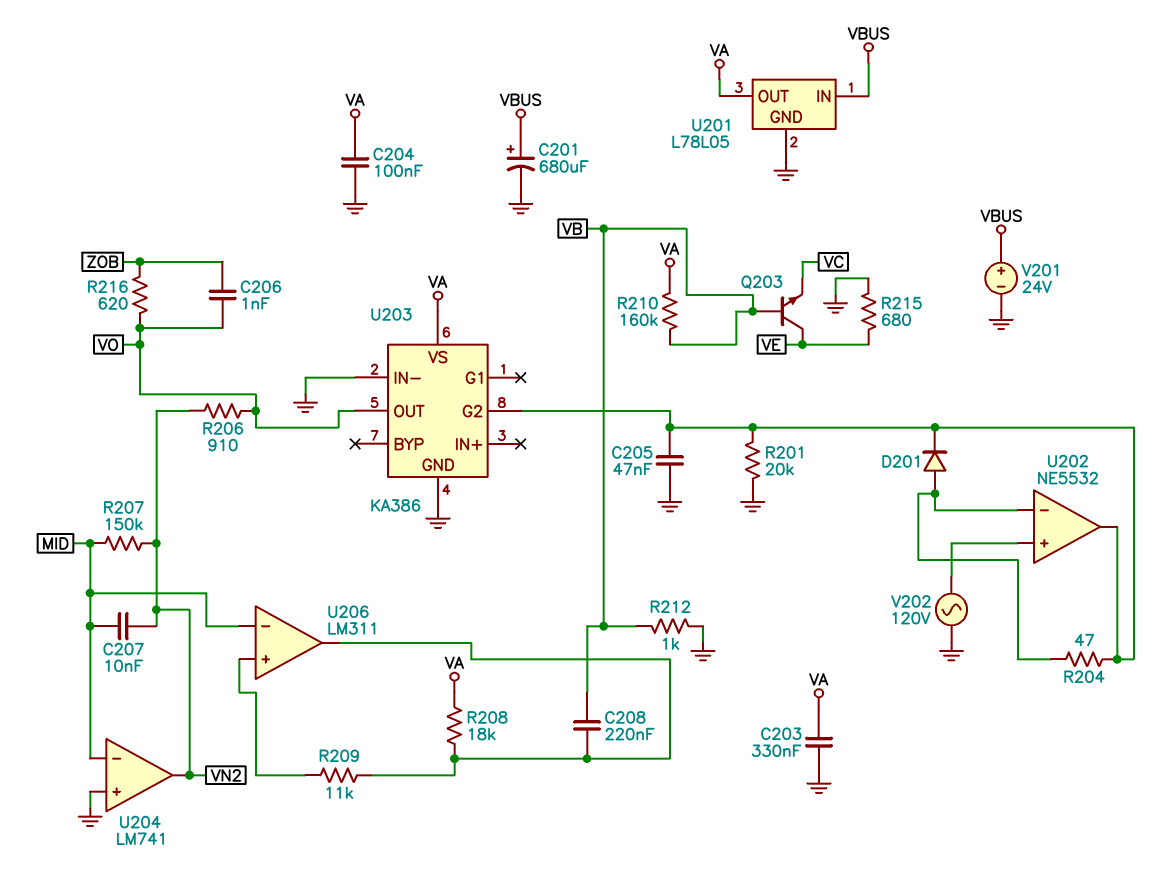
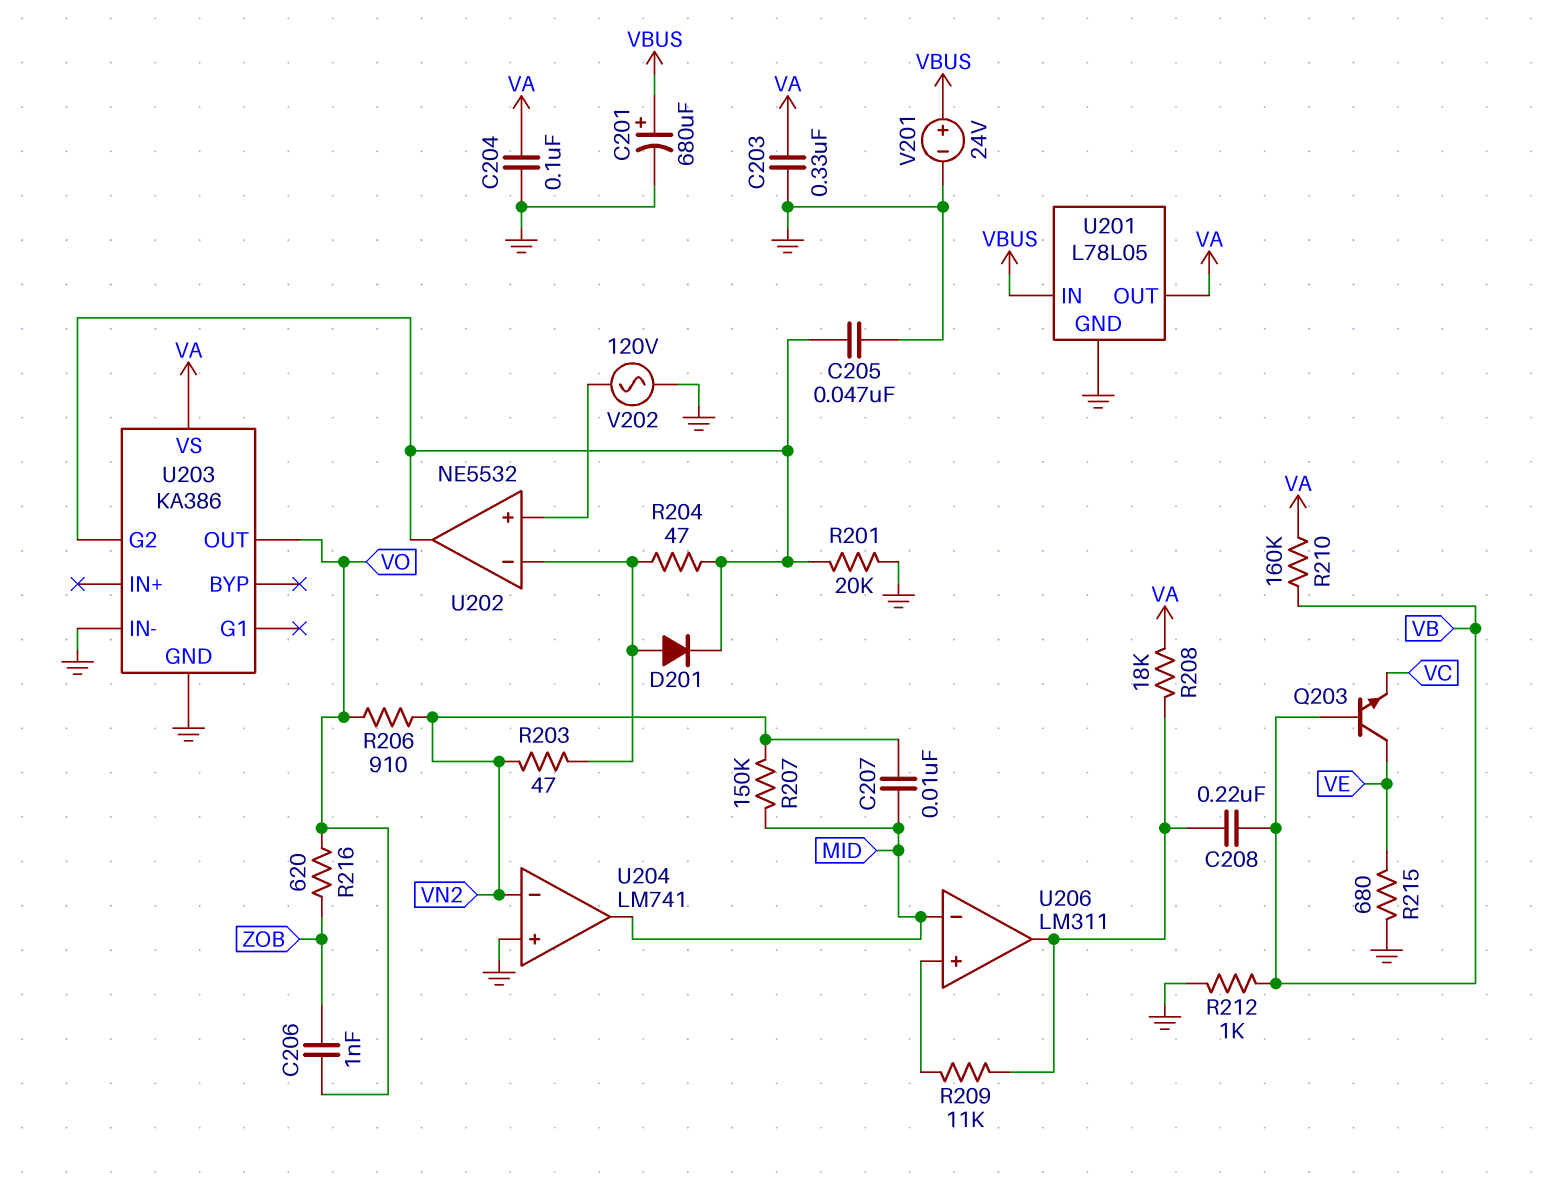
R203: none -> 47 (U202/in-, VN2)
U204 pin in-: MID -> VN2
U204 pin out: VN2 -> MID

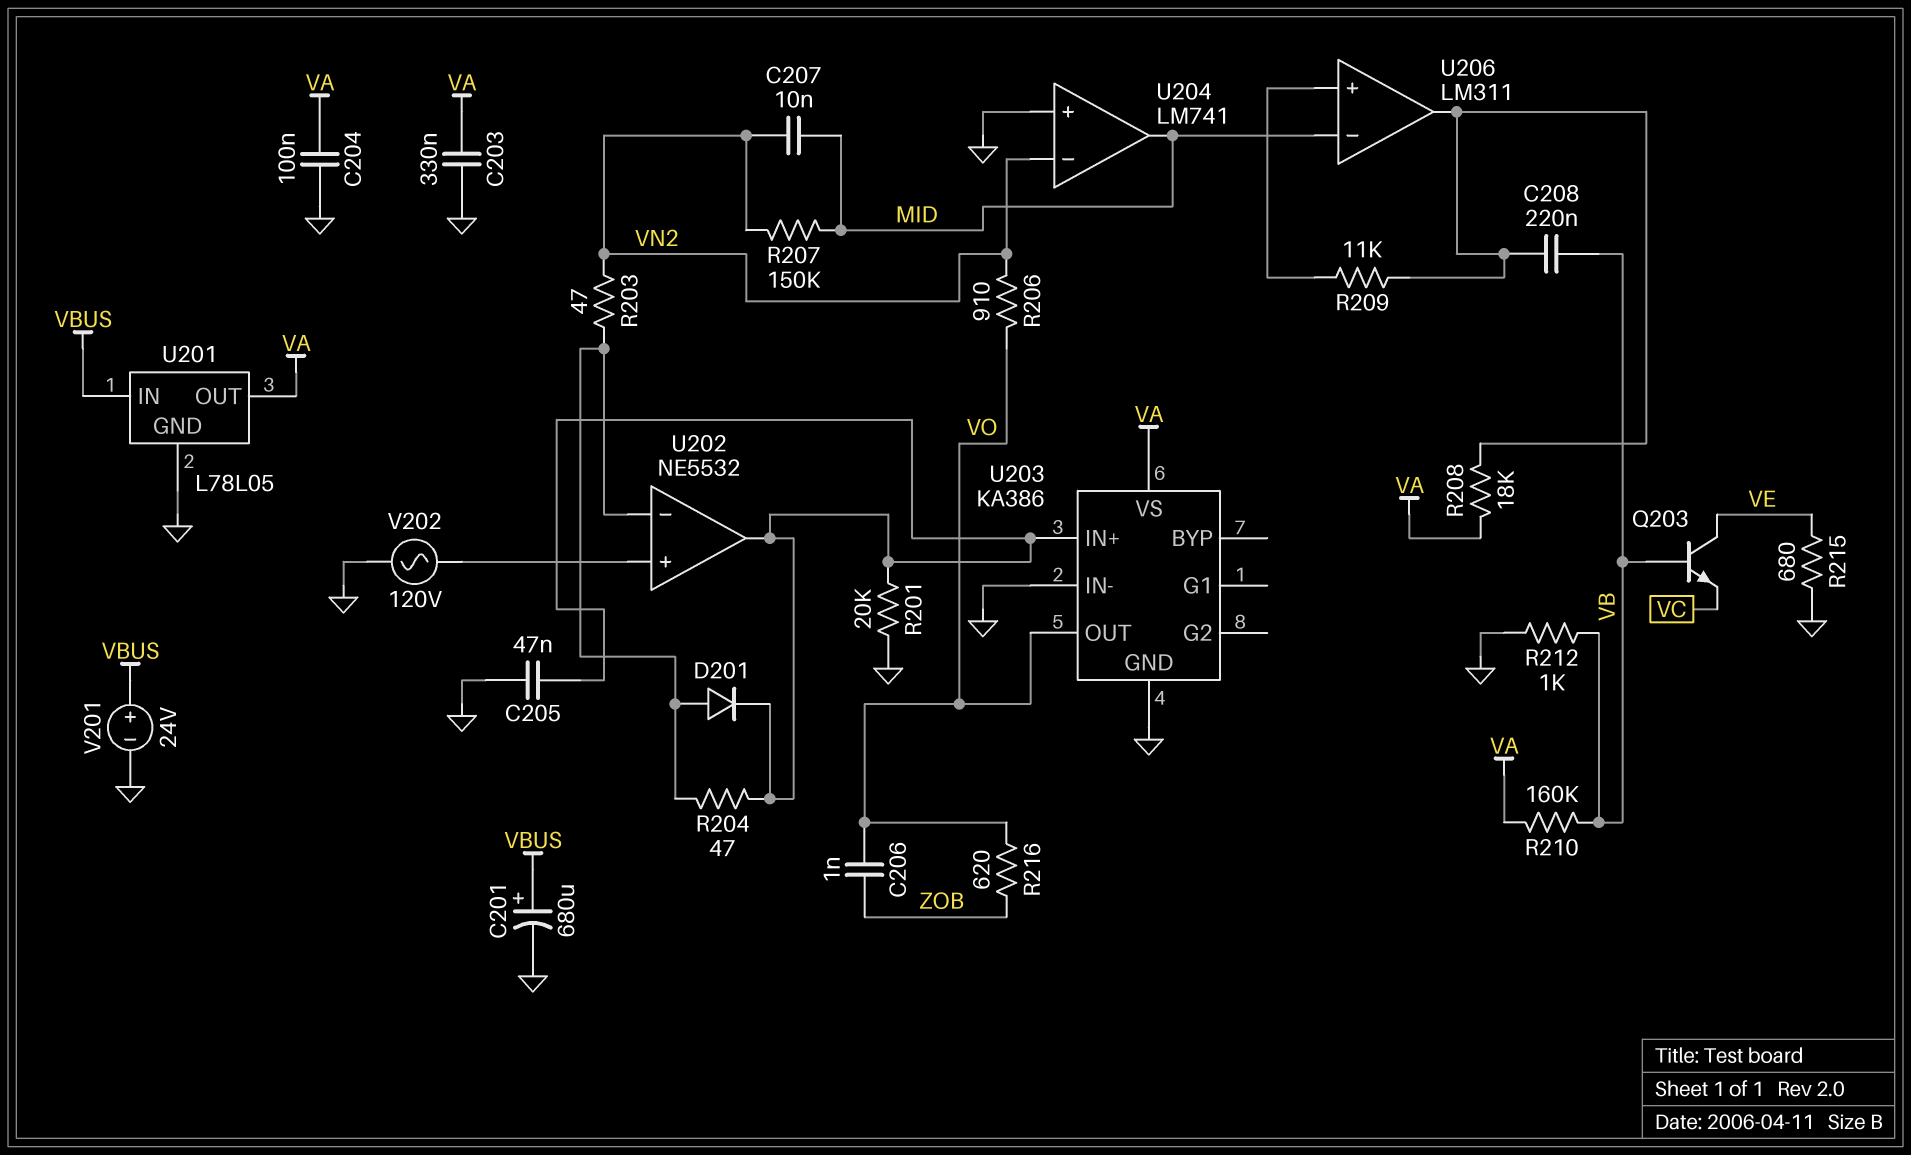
U203 pin G2: U202/out -> none
U203 pin IN+: none -> U202/out

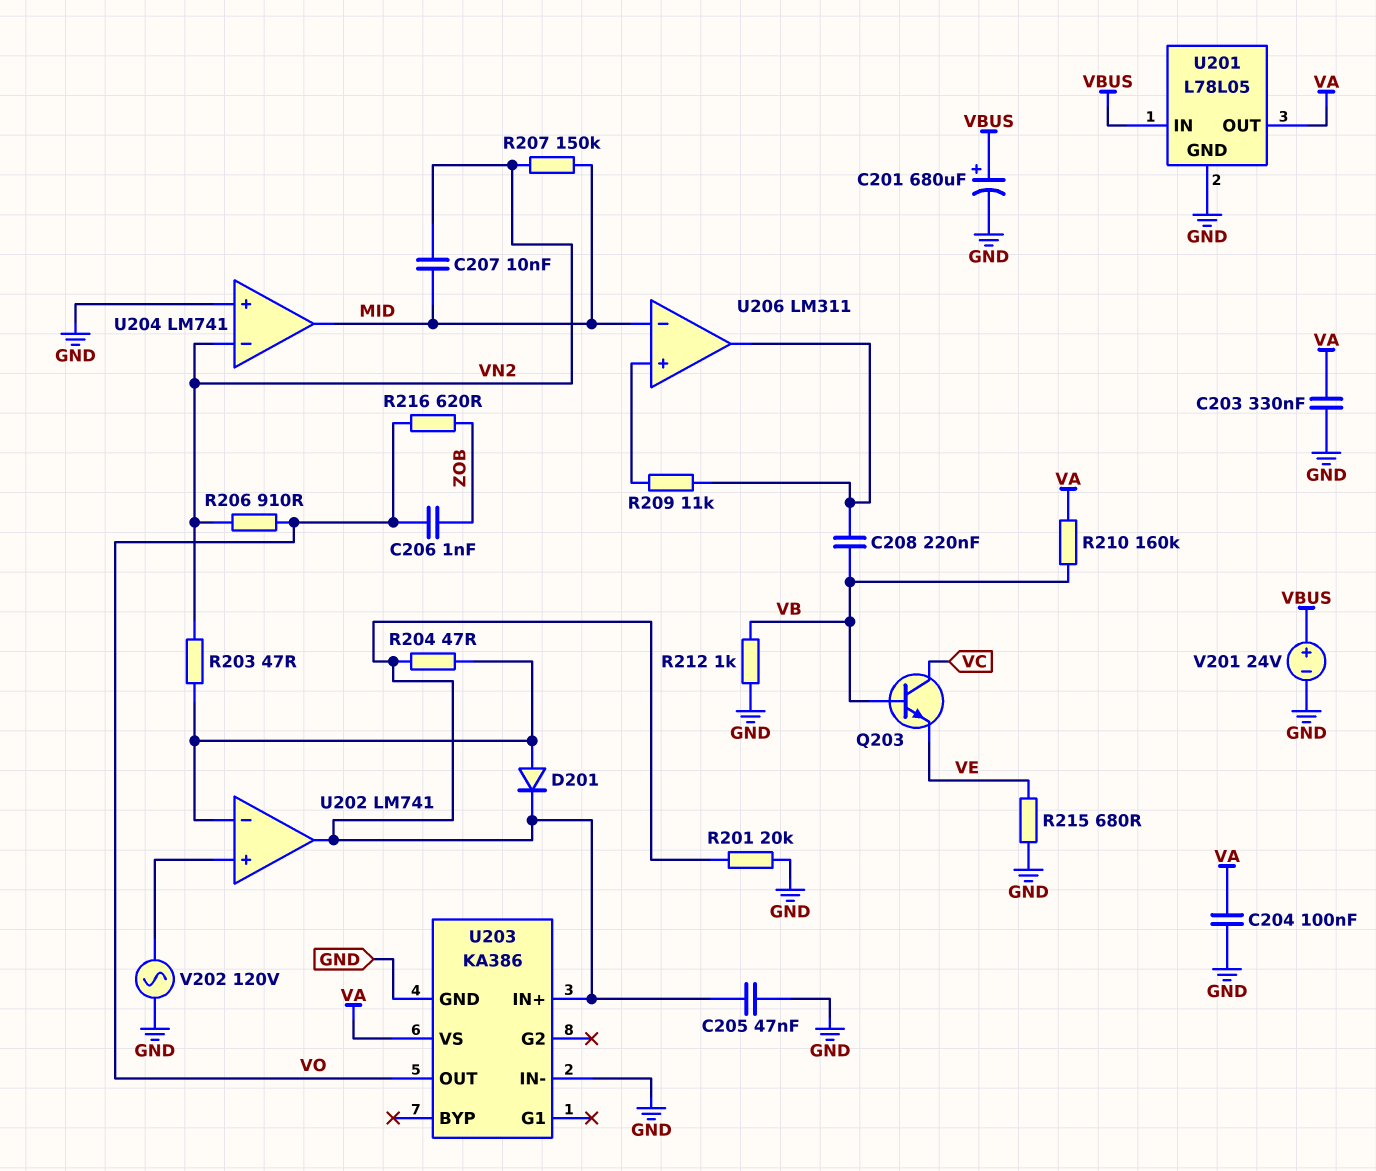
Q203: NPN (B VB, C VE, E VC) -> NPN (B VB, C VC, E VE)
R208: 18k (U206/out, VA) -> none
U202: NE5532 -> LM741

